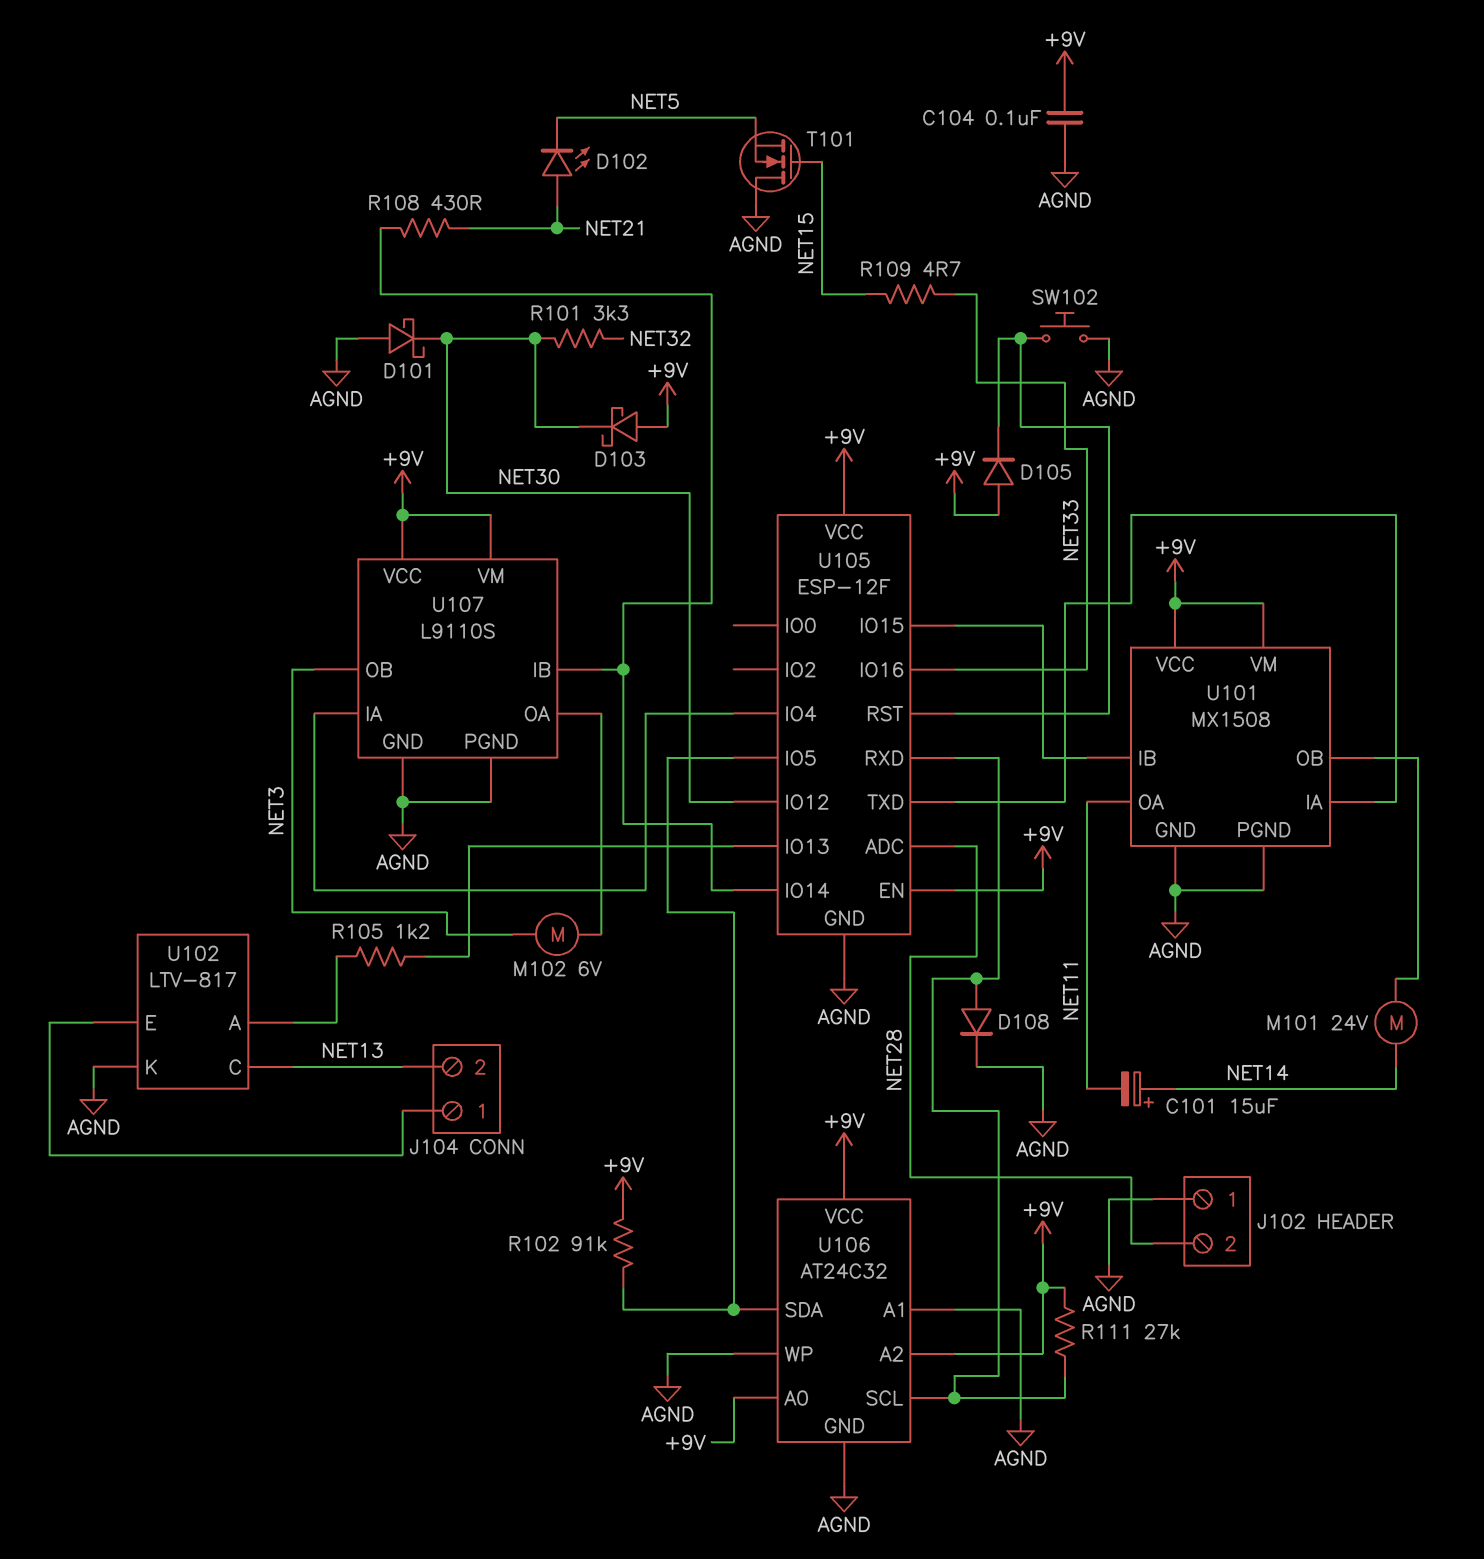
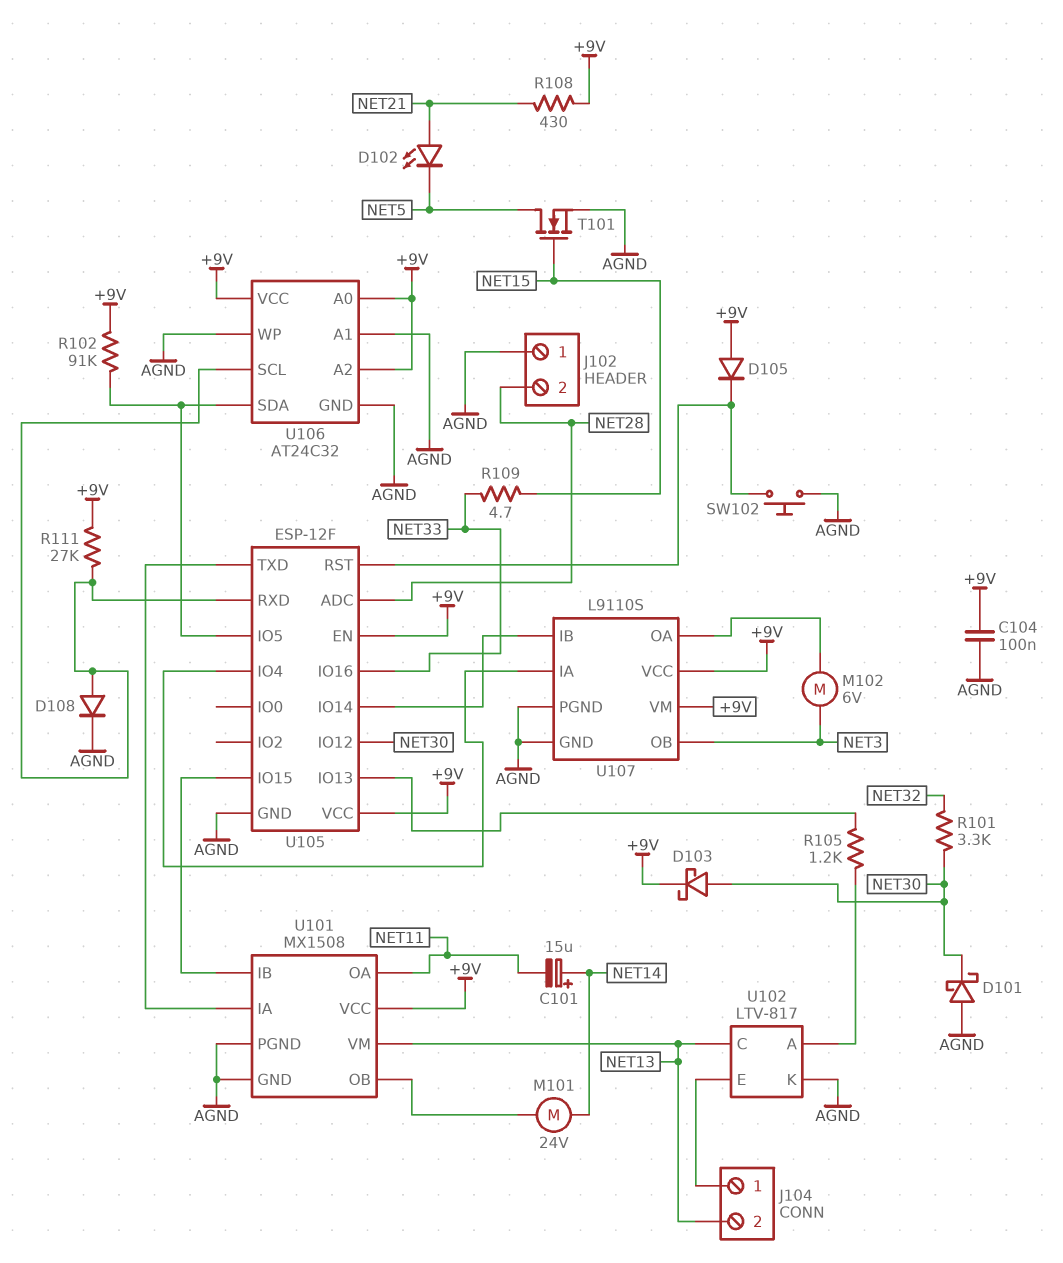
D103: schottky (A +9V, K NET30) -> schottky (A NET30, K +9V)
R108: 430 (NET21, U105/IO14) -> 430 (+9V, NET21)
T101: NMOS (G NET15, D AGND, S NET5) -> NMOS (G NET15, D NET5, S AGND)
U101 pin VM: +9V -> NET13

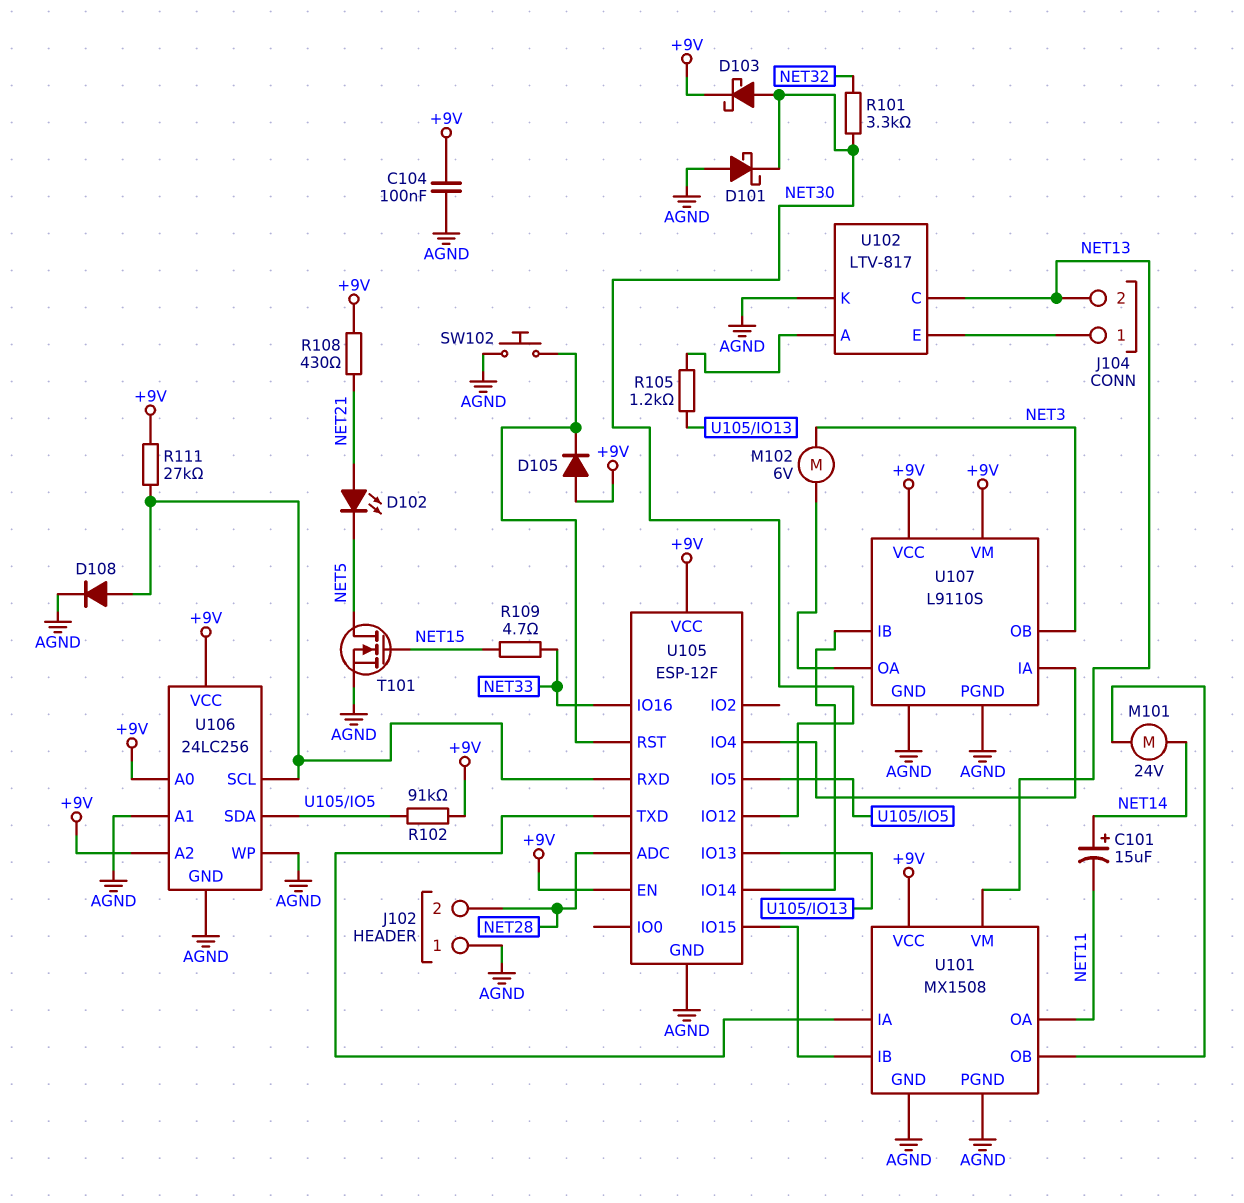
U106: AT24C32 -> 24LC256

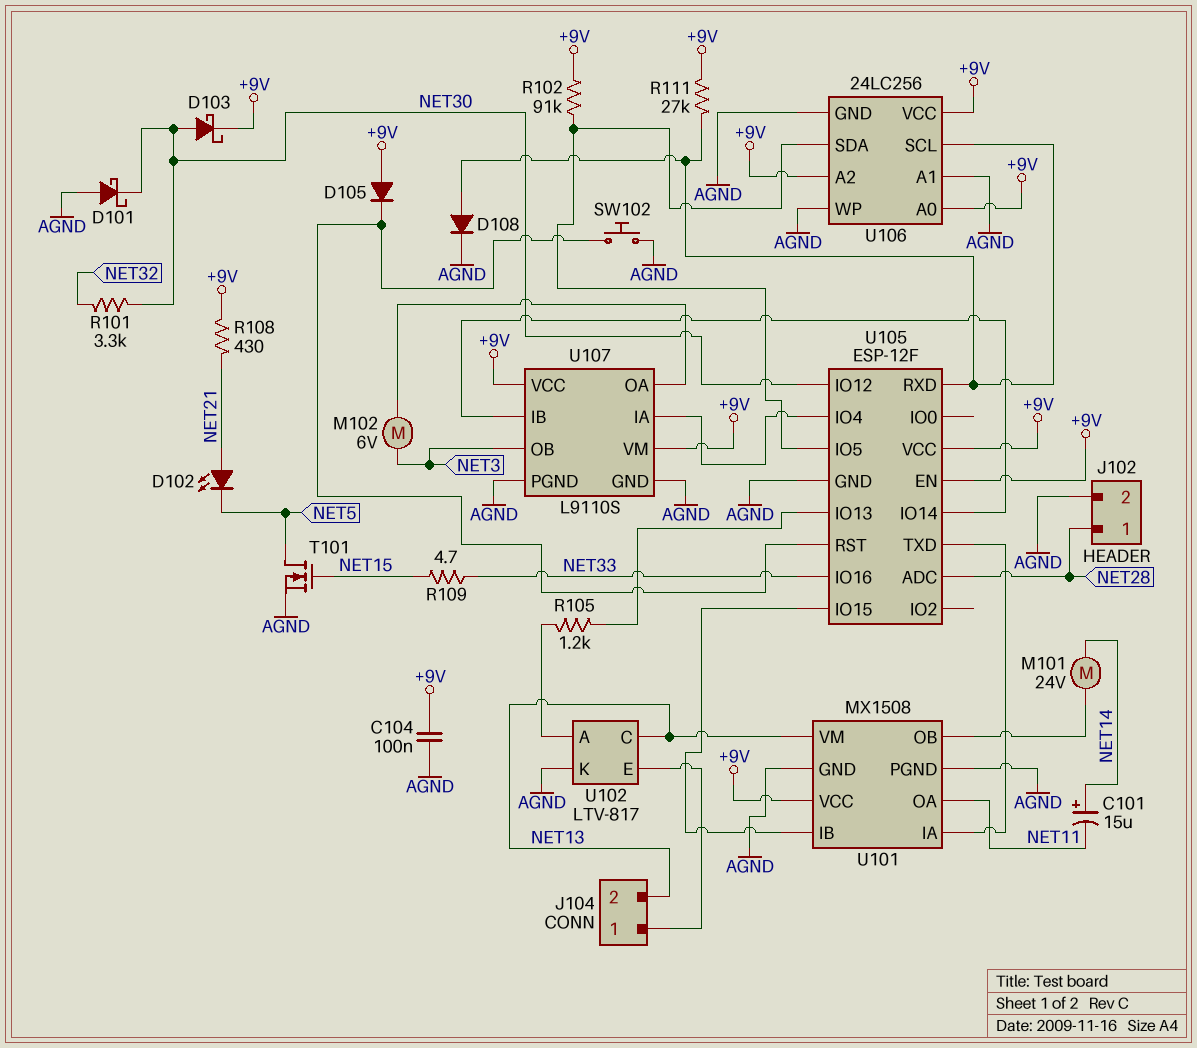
J102 pin 1: AGND -> NET28
J102 pin 2: NET28 -> AGND

